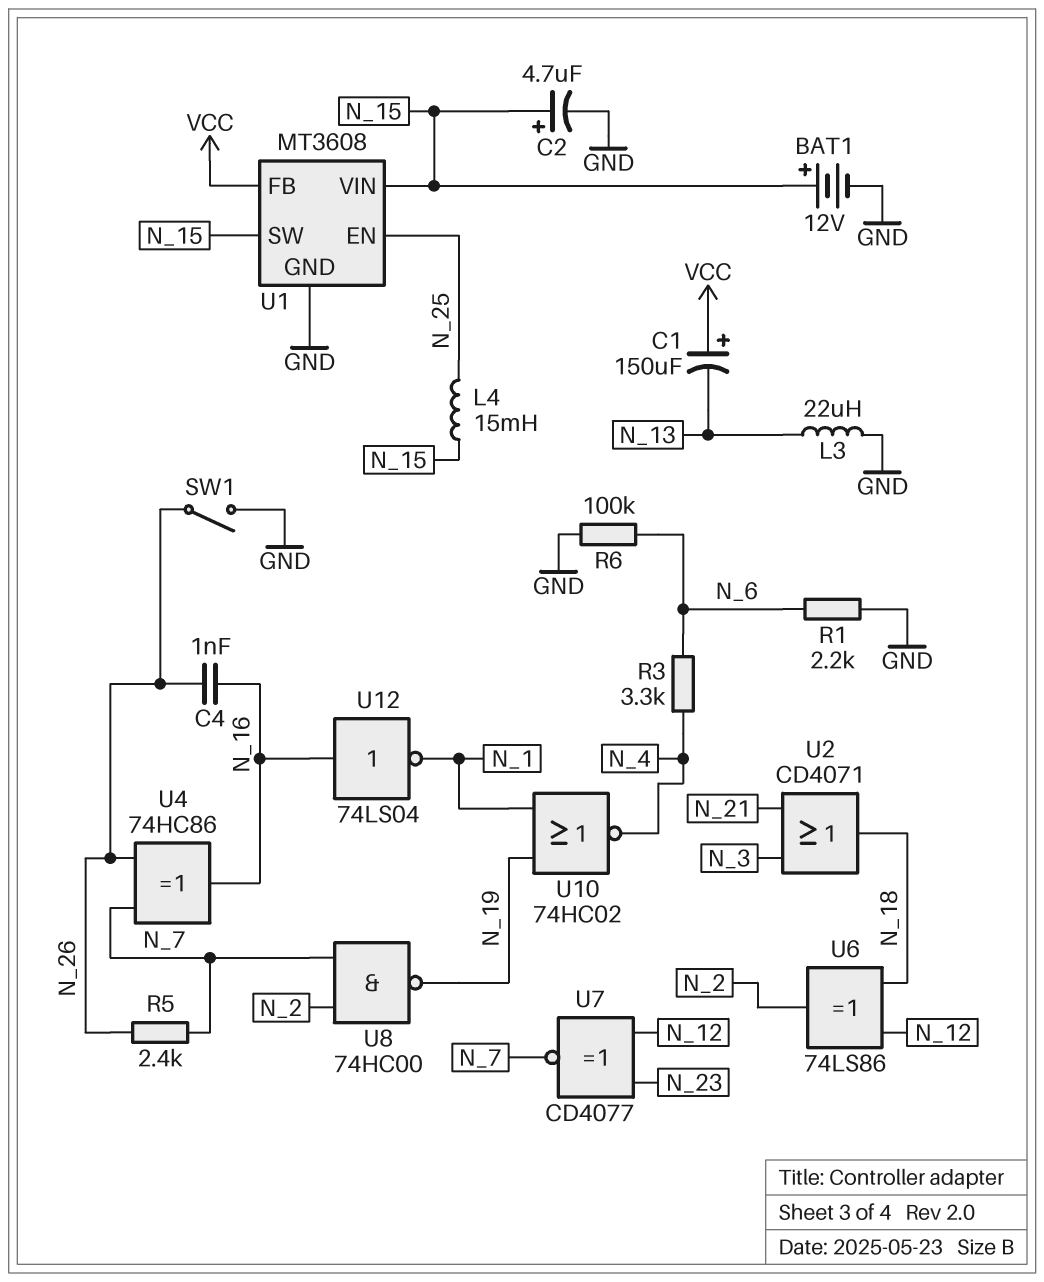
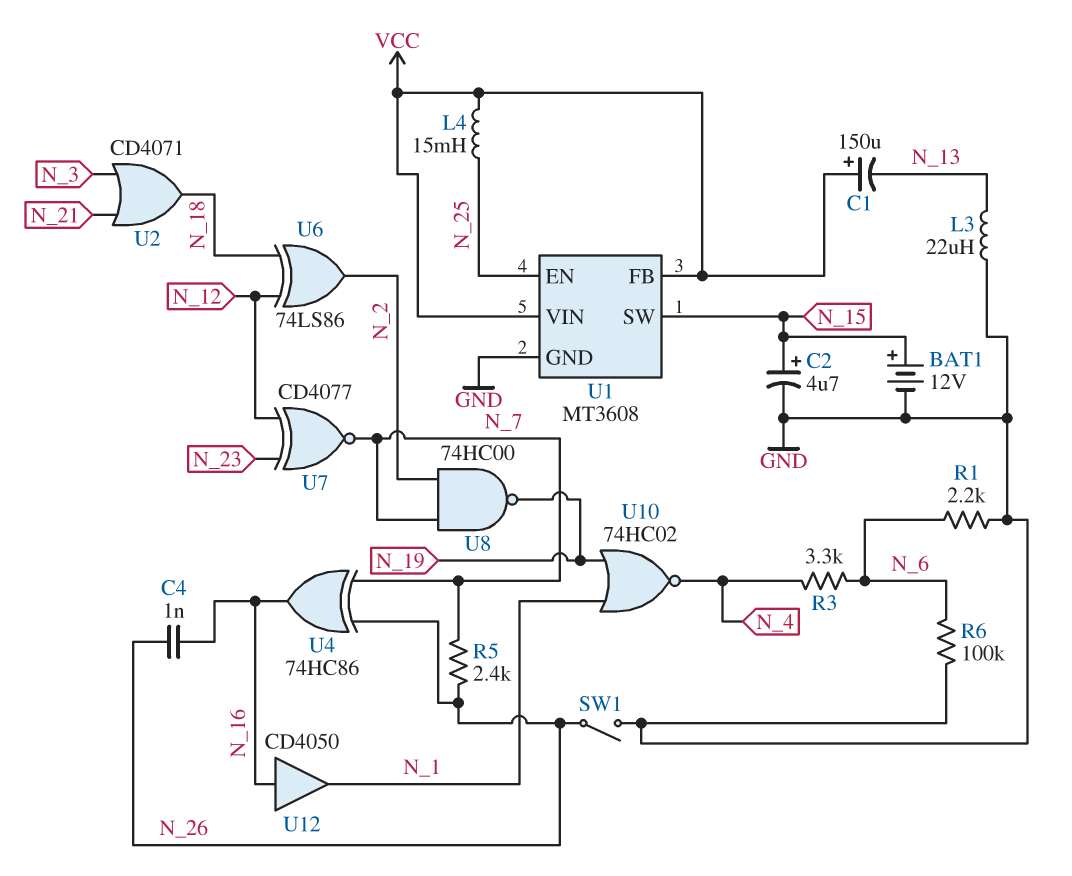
L4: 15mH (N_15, N_25) -> 15mH (N_25, VCC)
U1 pin VIN: N_15 -> VCC
U12: NOT 74LS04 (in N_16, out N_1) -> buffer CD4050 (in N_16, out N_1)

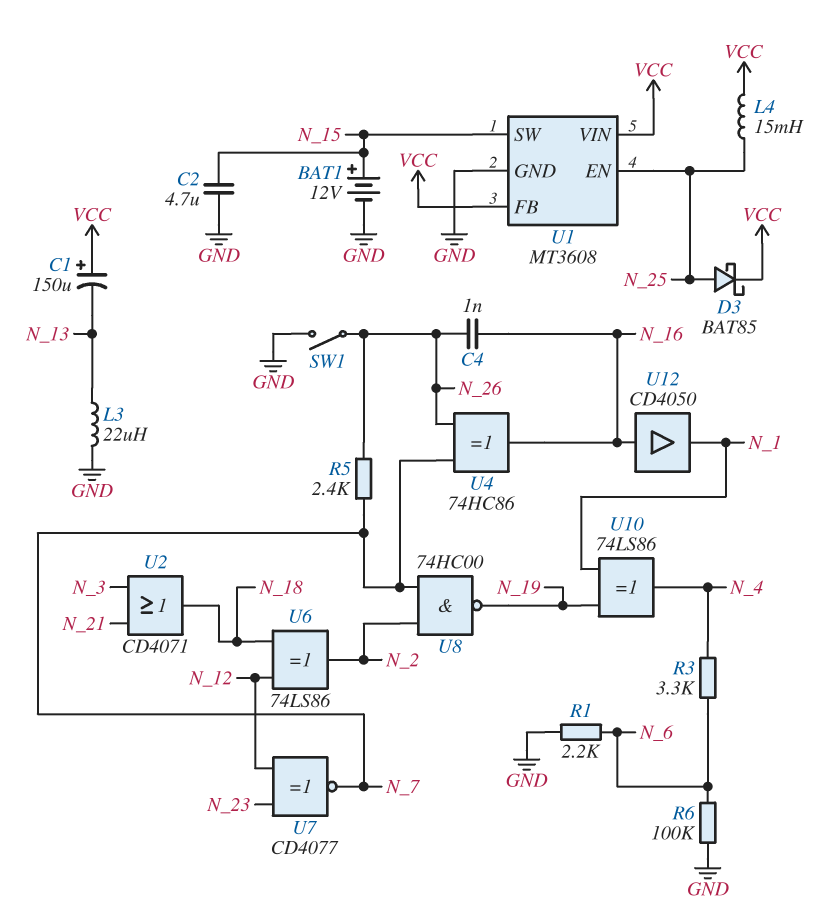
C2: 4.7uF (plus N_15, minus GND) -> 4.7uF (GND, N_15)
D3: none -> schottky BAT85 (A N_25, K VCC)
U10: NOR 74HC02 (in N_1, in N_19, out N_4) -> XOR 74LS86 (in N_1, in N_19, out N_4)

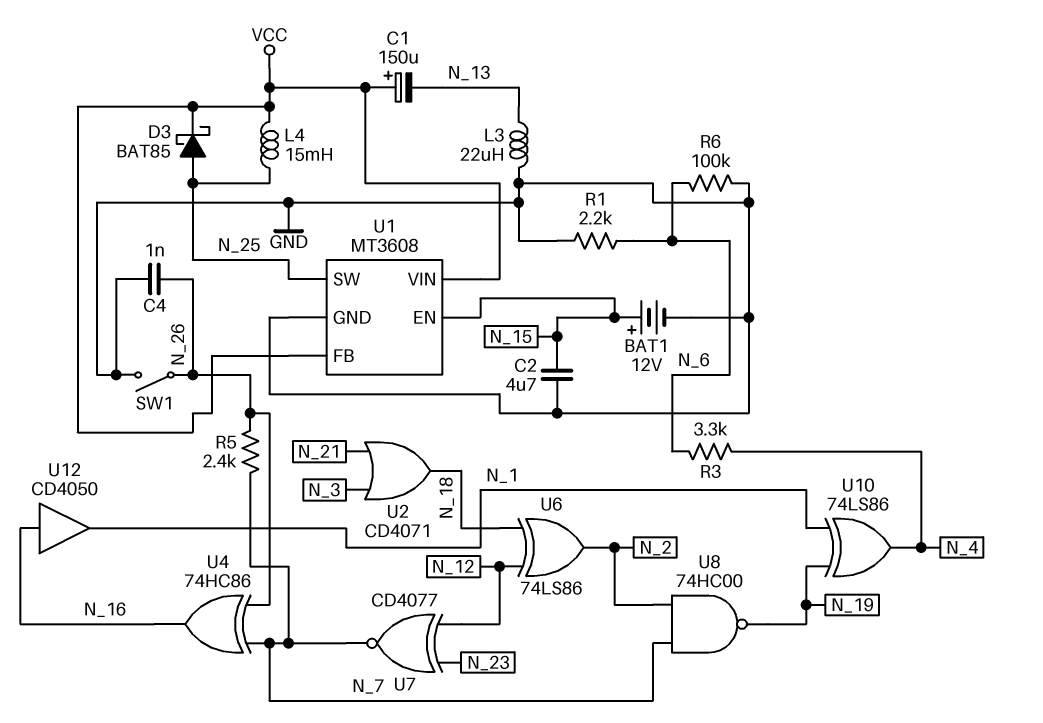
C4: 1nF (N_16, N_26) -> 1nF (GND, N_26)
U1 pin EN: N_25 -> N_15
U1 pin SW: N_15 -> N_25

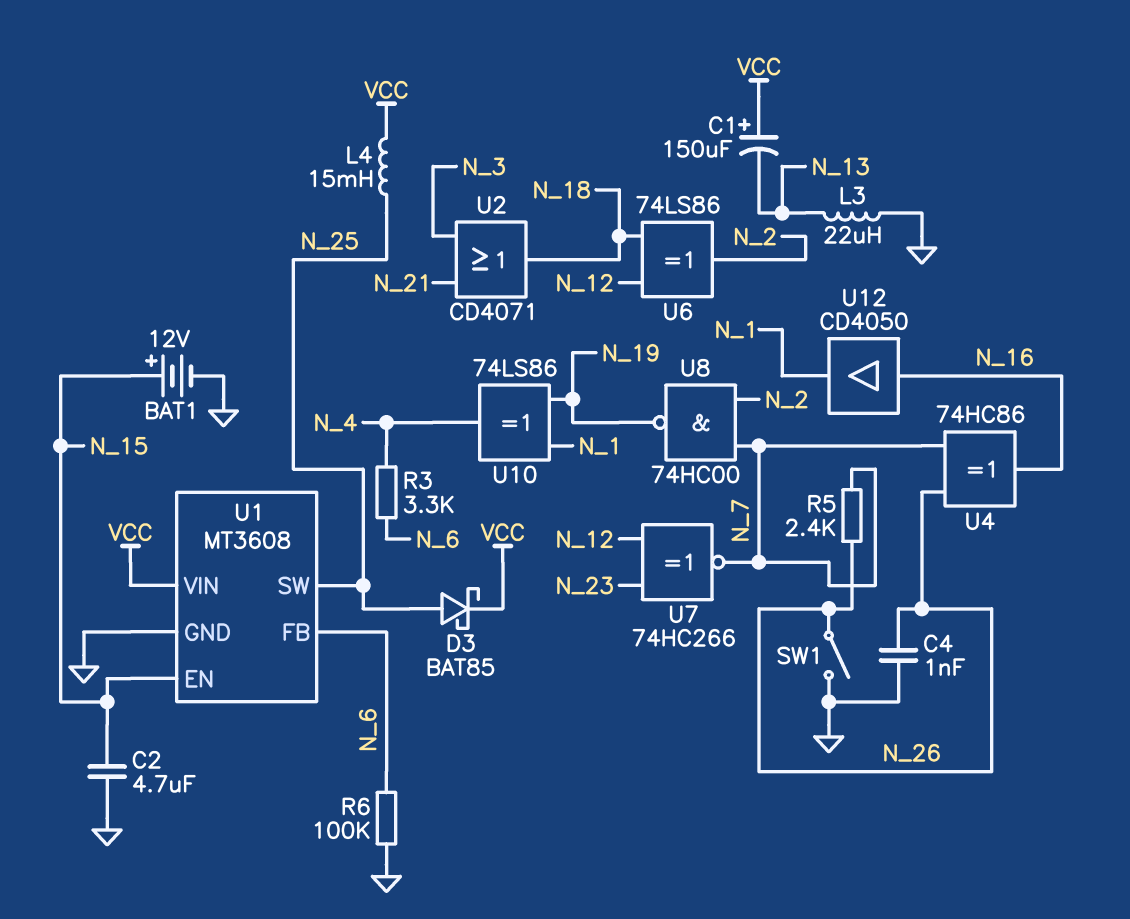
R1: 2.2k (GND, N_6) -> none
U1 pin FB: VCC -> N_6
U7: XNOR CD4077 (in N_12, in N_23, out N_7) -> XNOR 74HC266 (in N_12, in N_23, out N_7)

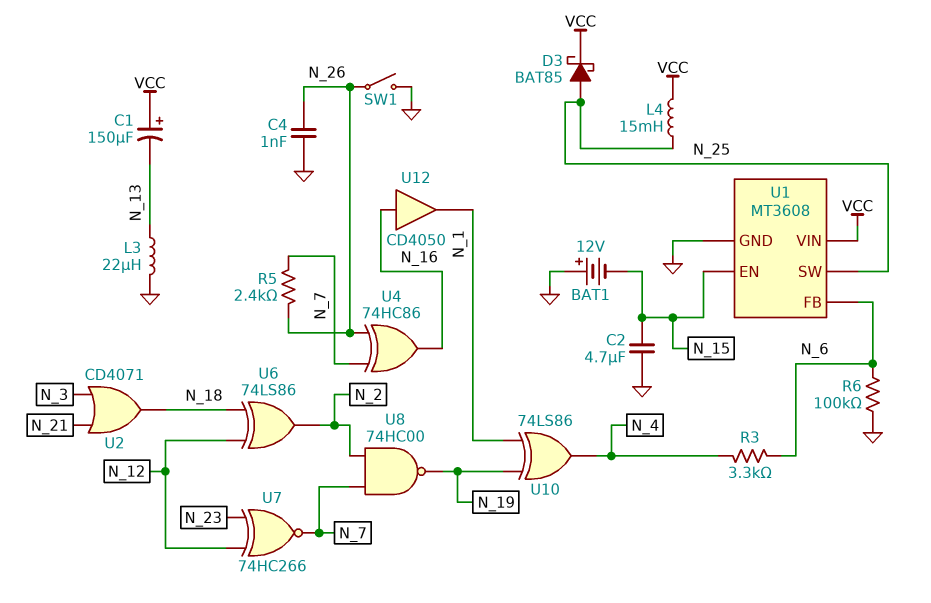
BAT1: 12V (plus N_15, minus GND) -> 12V (plus GND, minus N_15)

